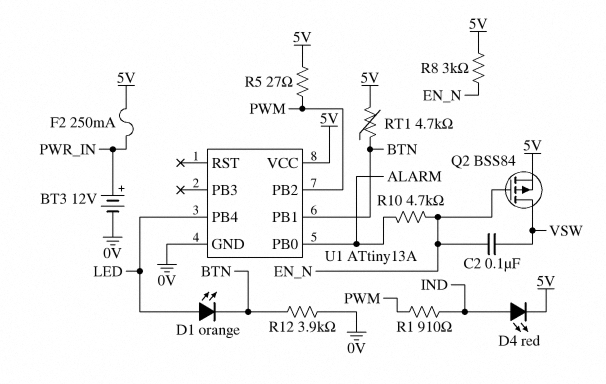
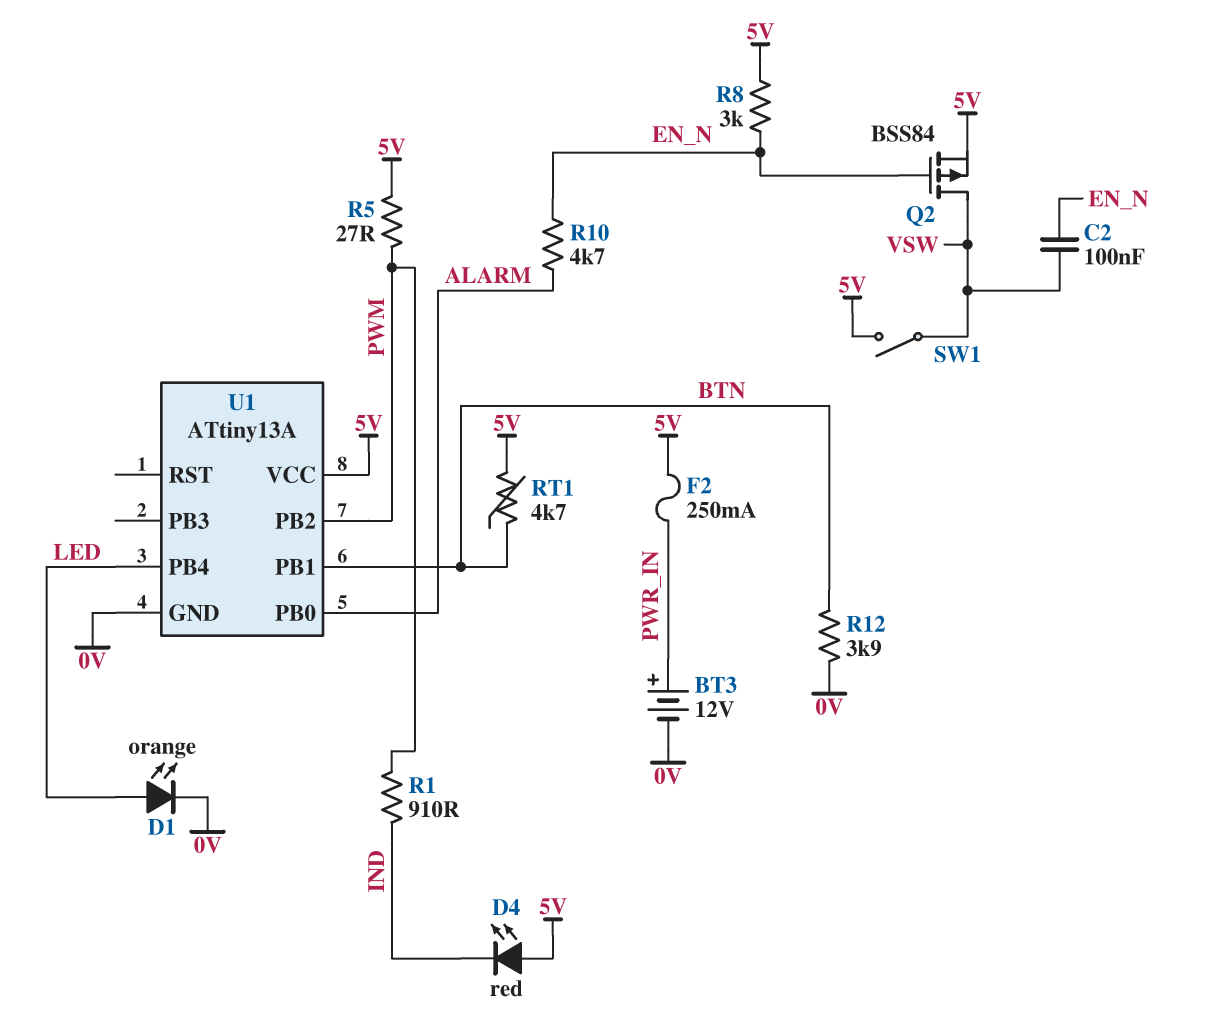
D1: LED orange (A LED, K BTN) -> LED orange (A LED, K 0V)
D4: LED red (A IND, K 5V) -> LED red (A 5V, K IND)
SW1: none -> switch (5V, VSW)

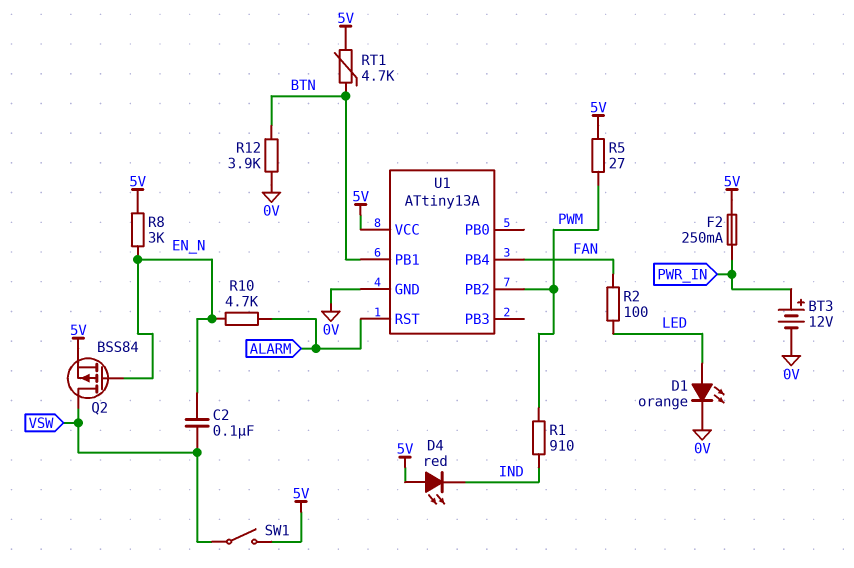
R2: none -> 100 (FAN, LED)
U1 pin PB0: ALARM -> none
U1 pin PB4: LED -> FAN
U1 pin RST: none -> ALARM

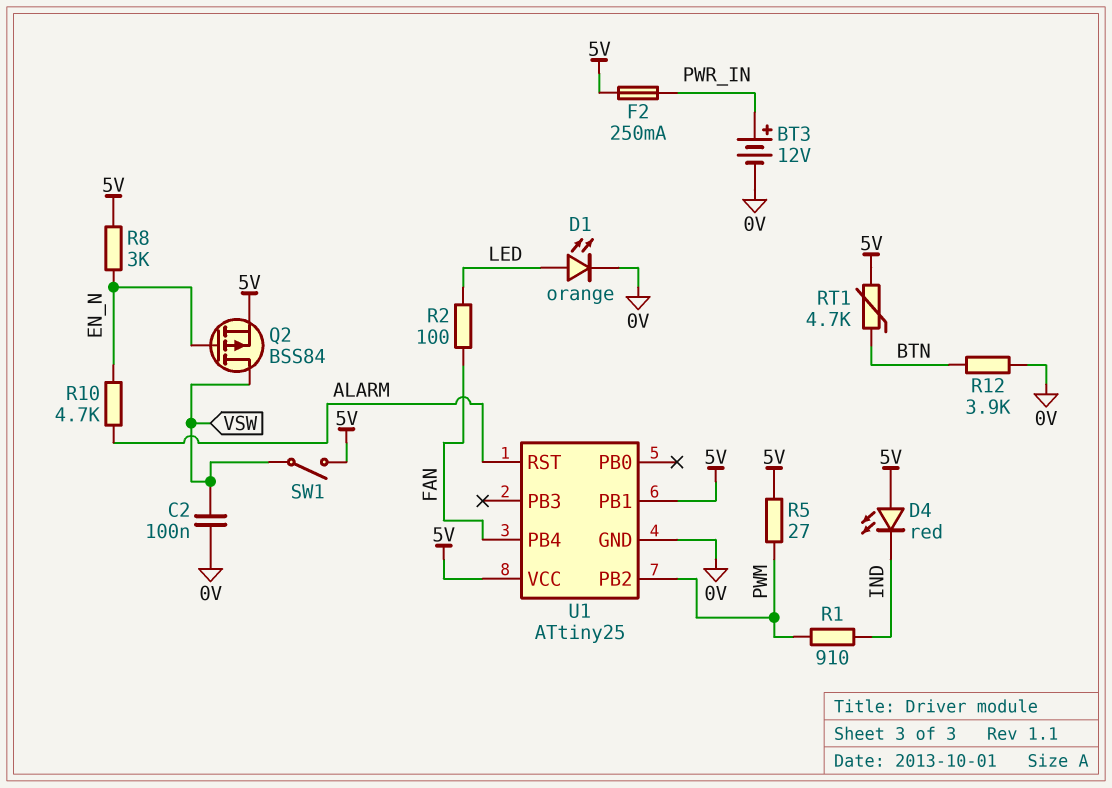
C2: 100nF (EN_N, VSW) -> 100nF (0V, VSW)
U1: ATtiny13A -> ATtiny25
U1 pin PB1: BTN -> 5V

